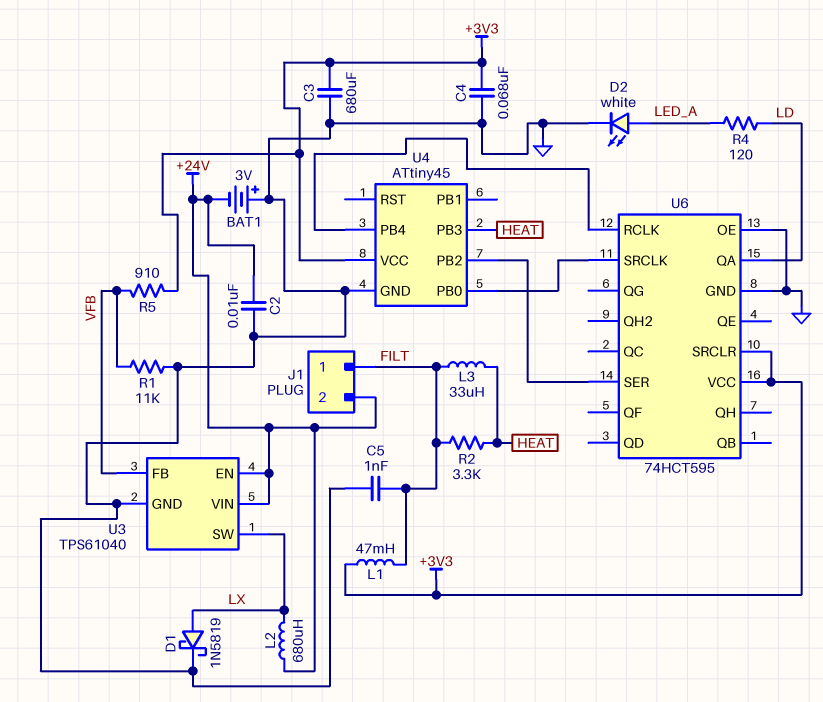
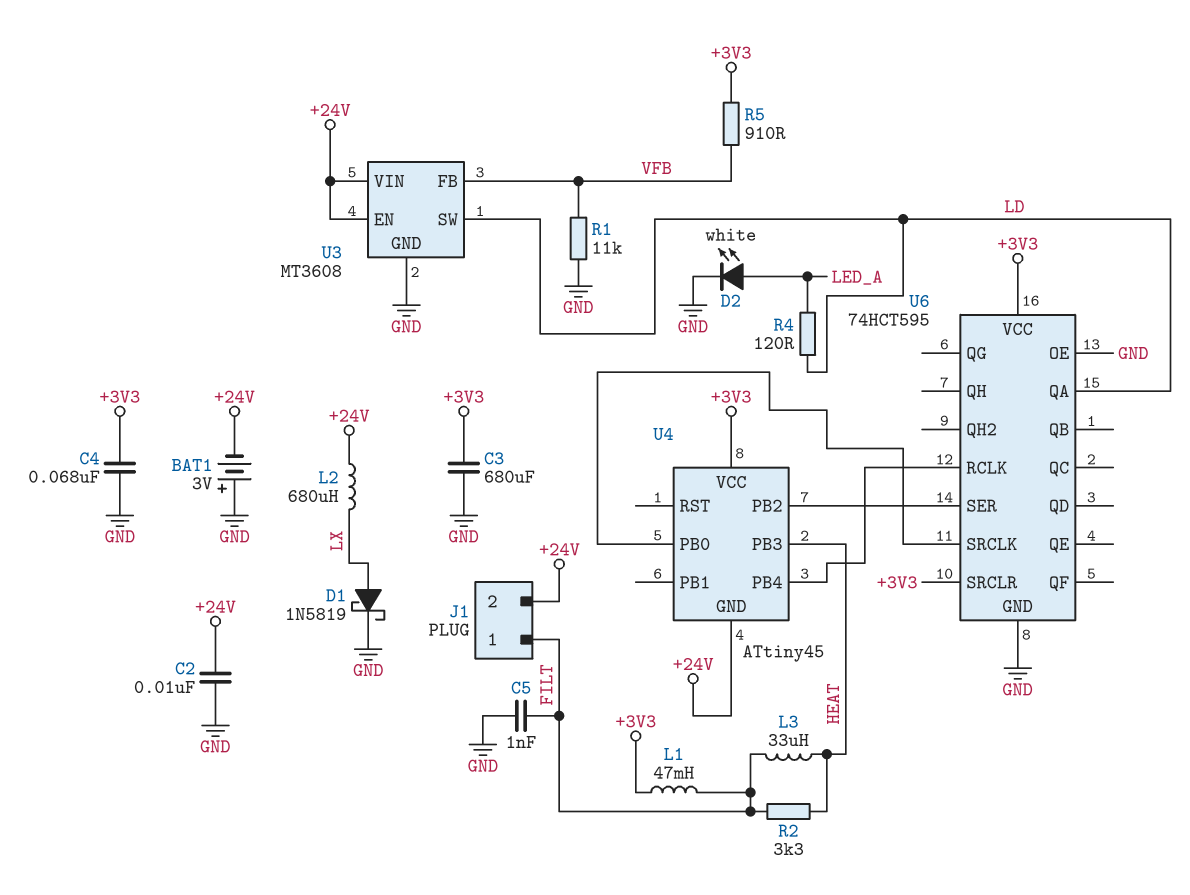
U3: TPS61040 -> MT3608
U3 pin SW: LX -> LD
U4 pin GND: GND -> +24V

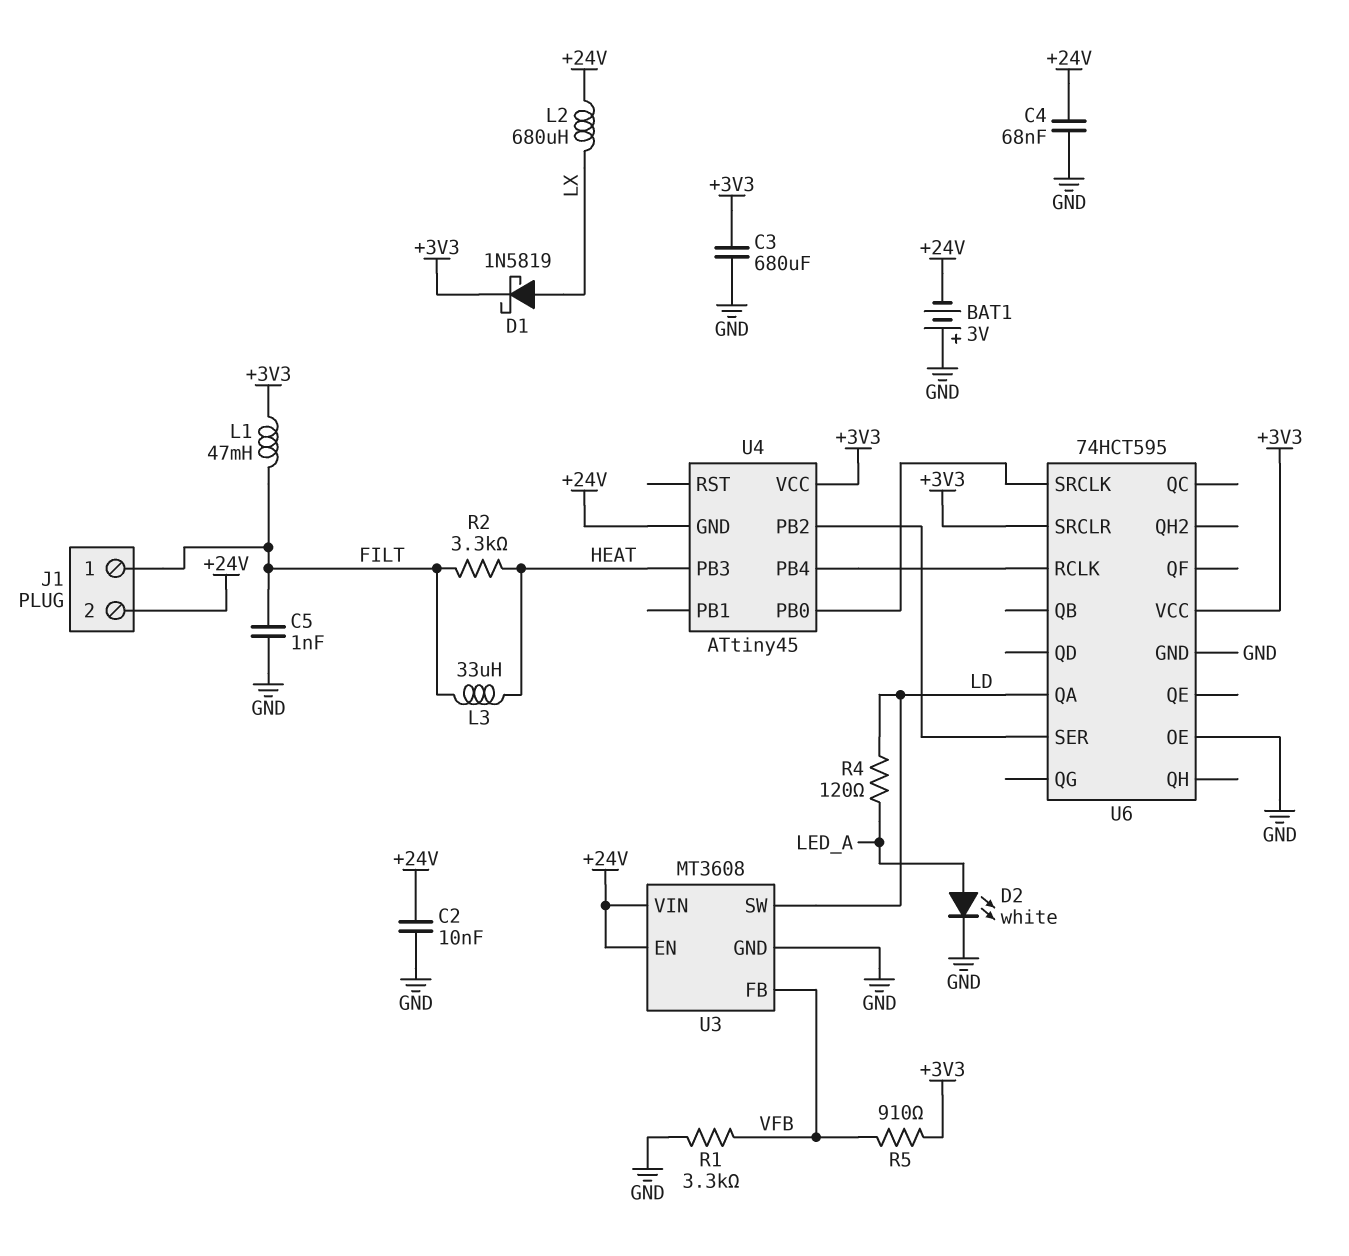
C4: 68nF (+3V3, GND) -> 68nF (+24V, GND)
D1: schottky 1N5819 (A LX, K GND) -> schottky 1N5819 (A LX, K +3V3)
R1: 11k (GND, VFB) -> 3.3k (GND, VFB)

